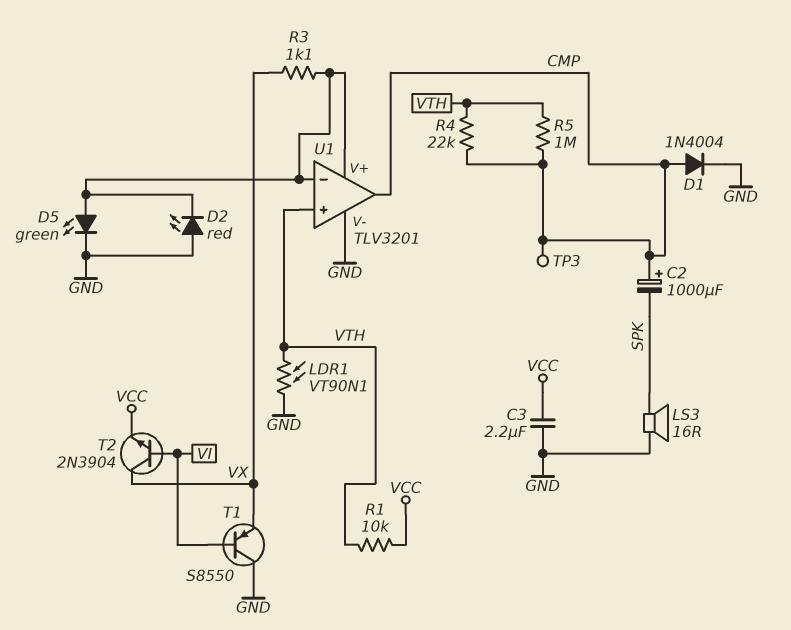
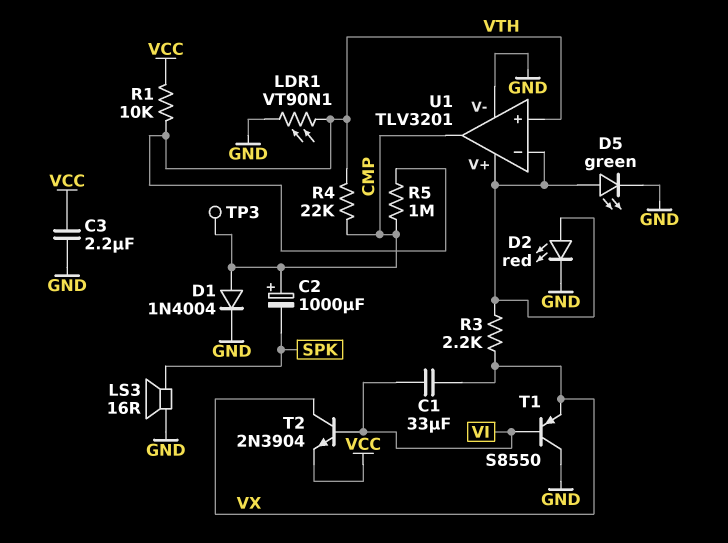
C1: none -> 33uF (VI, VX)
D2: LED red (A GND, K U1/V+) -> LED red (A U1/V+, K GND)
R3: 1.1k (U1/V+, VX) -> 2.2k (U1/V+, VX)

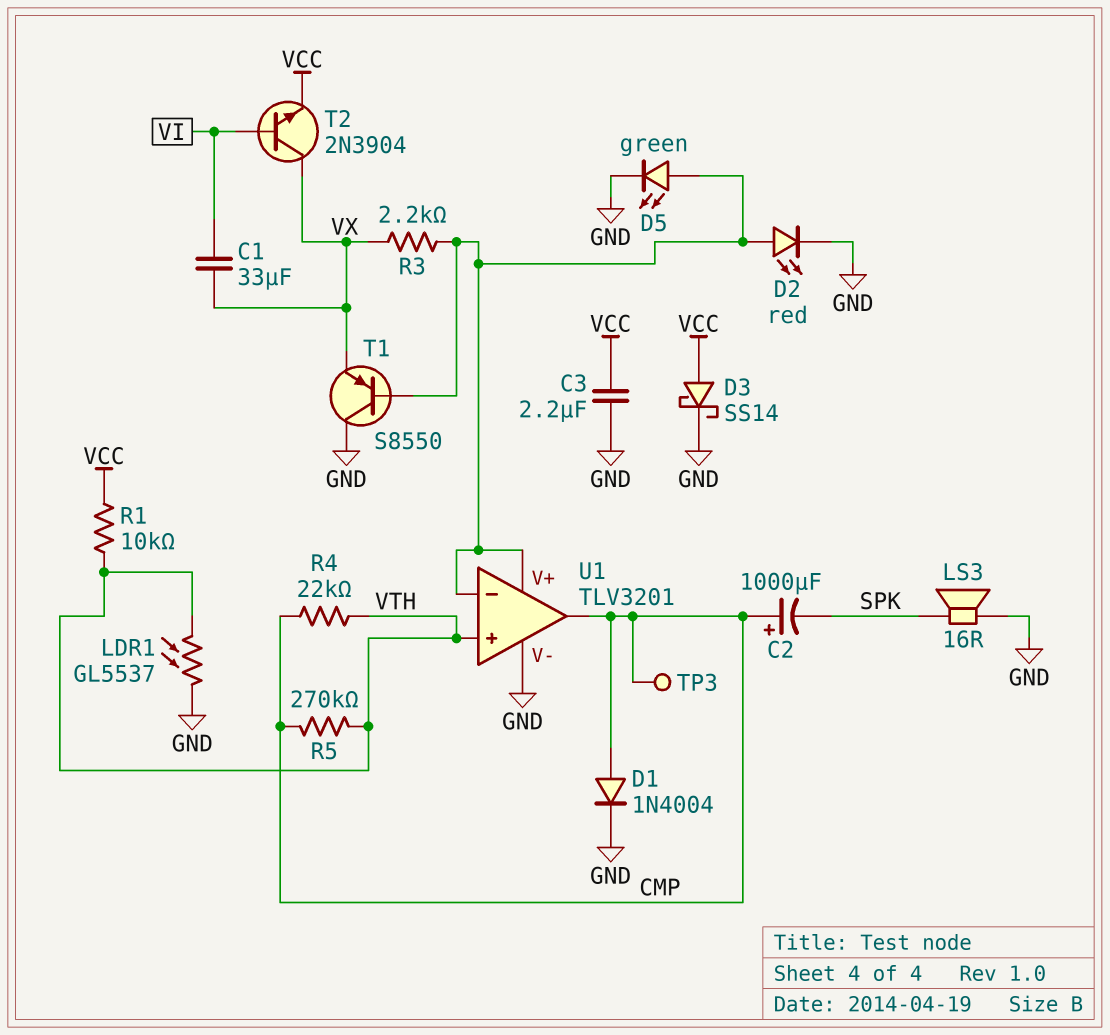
D3: none -> schottky SS14 (A VCC, K GND)
LDR1: VT90N1 (GND, VTH) -> GL5537 (GND, VTH)
R5: 1M (CMP, VTH) -> 270k (CMP, VTH)
T1: PNP S8550 (B VI, C GND, E VX) -> PNP S8550 (B U1/V+, C GND, E VX)

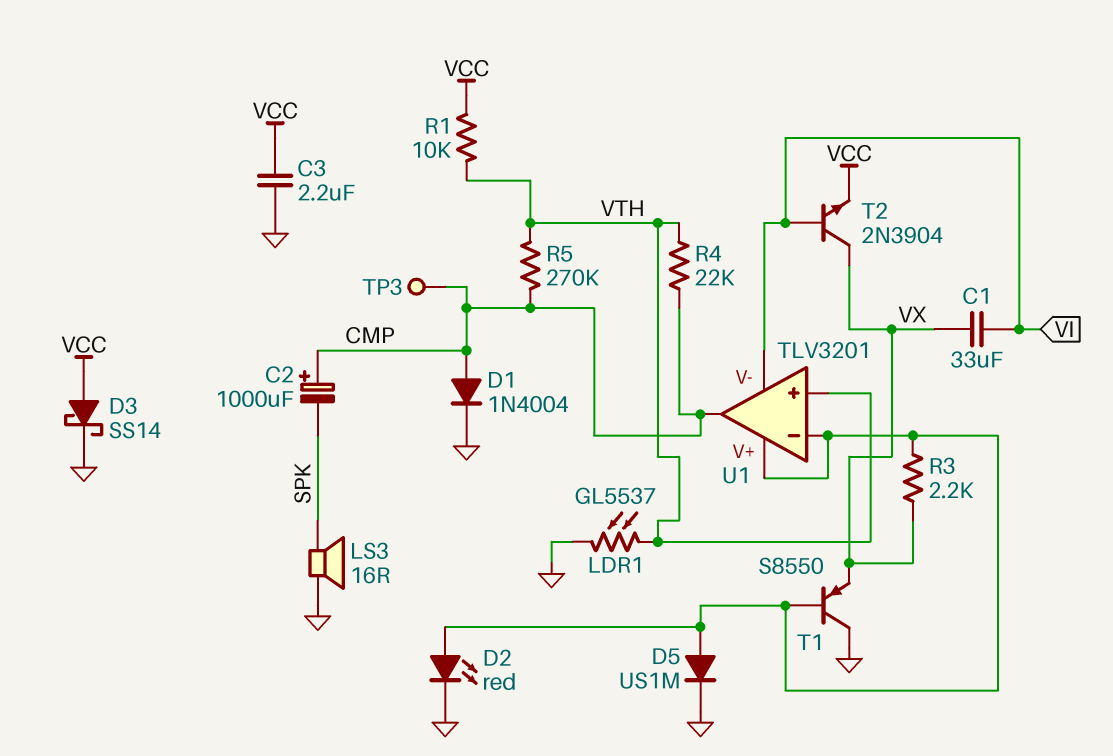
D5: LED green (A U1/V+, K GND) -> diode US1M (A U1/V+, K GND)
U1 pin V-: GND -> VI

